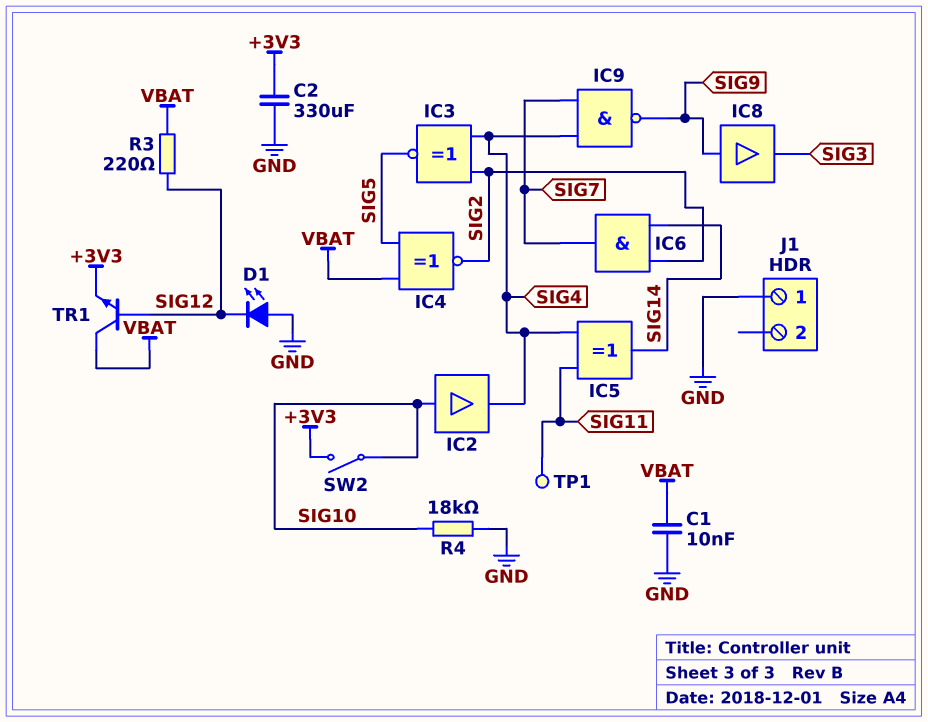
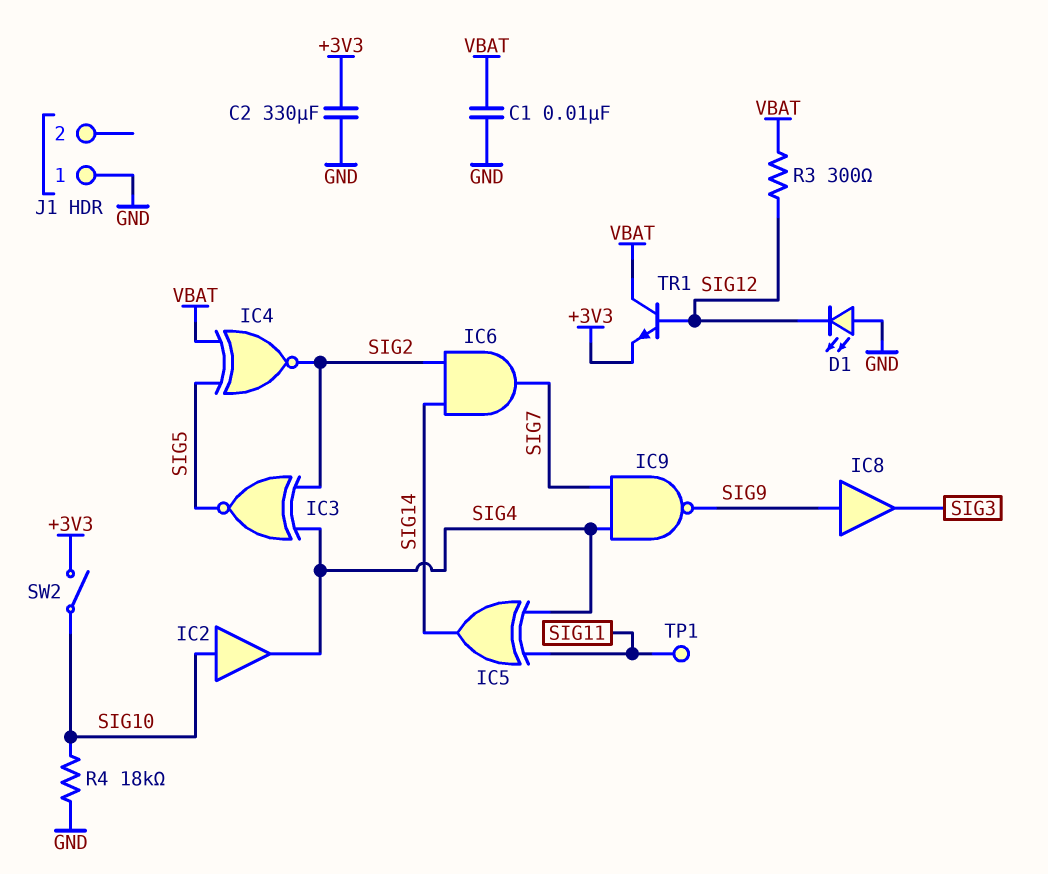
R3: 220 (SIG12, VBAT) -> 300 (SIG12, VBAT)

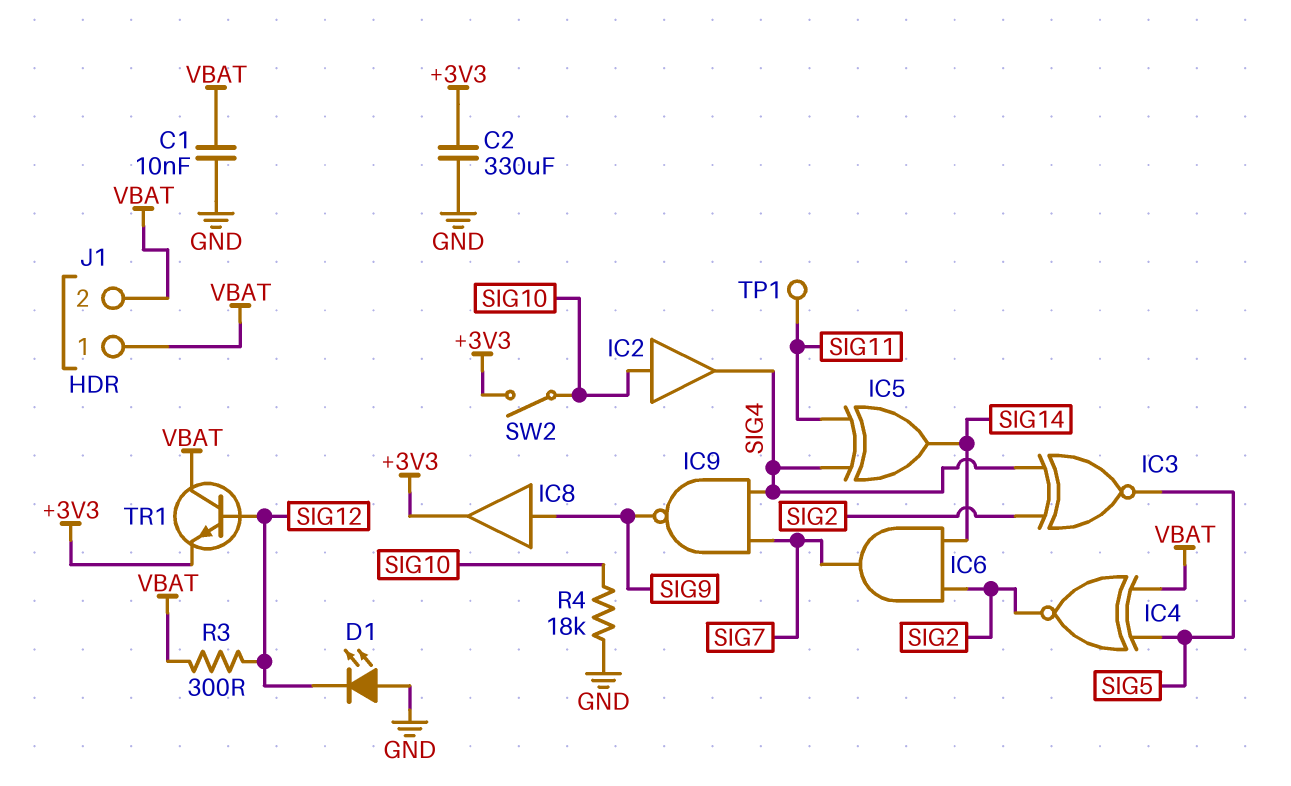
IC8: buffer (in SIG9, out SIG3) -> buffer (in SIG9, out +3V3)
J1 pin 1: GND -> VBAT
J1 pin 2: none -> VBAT

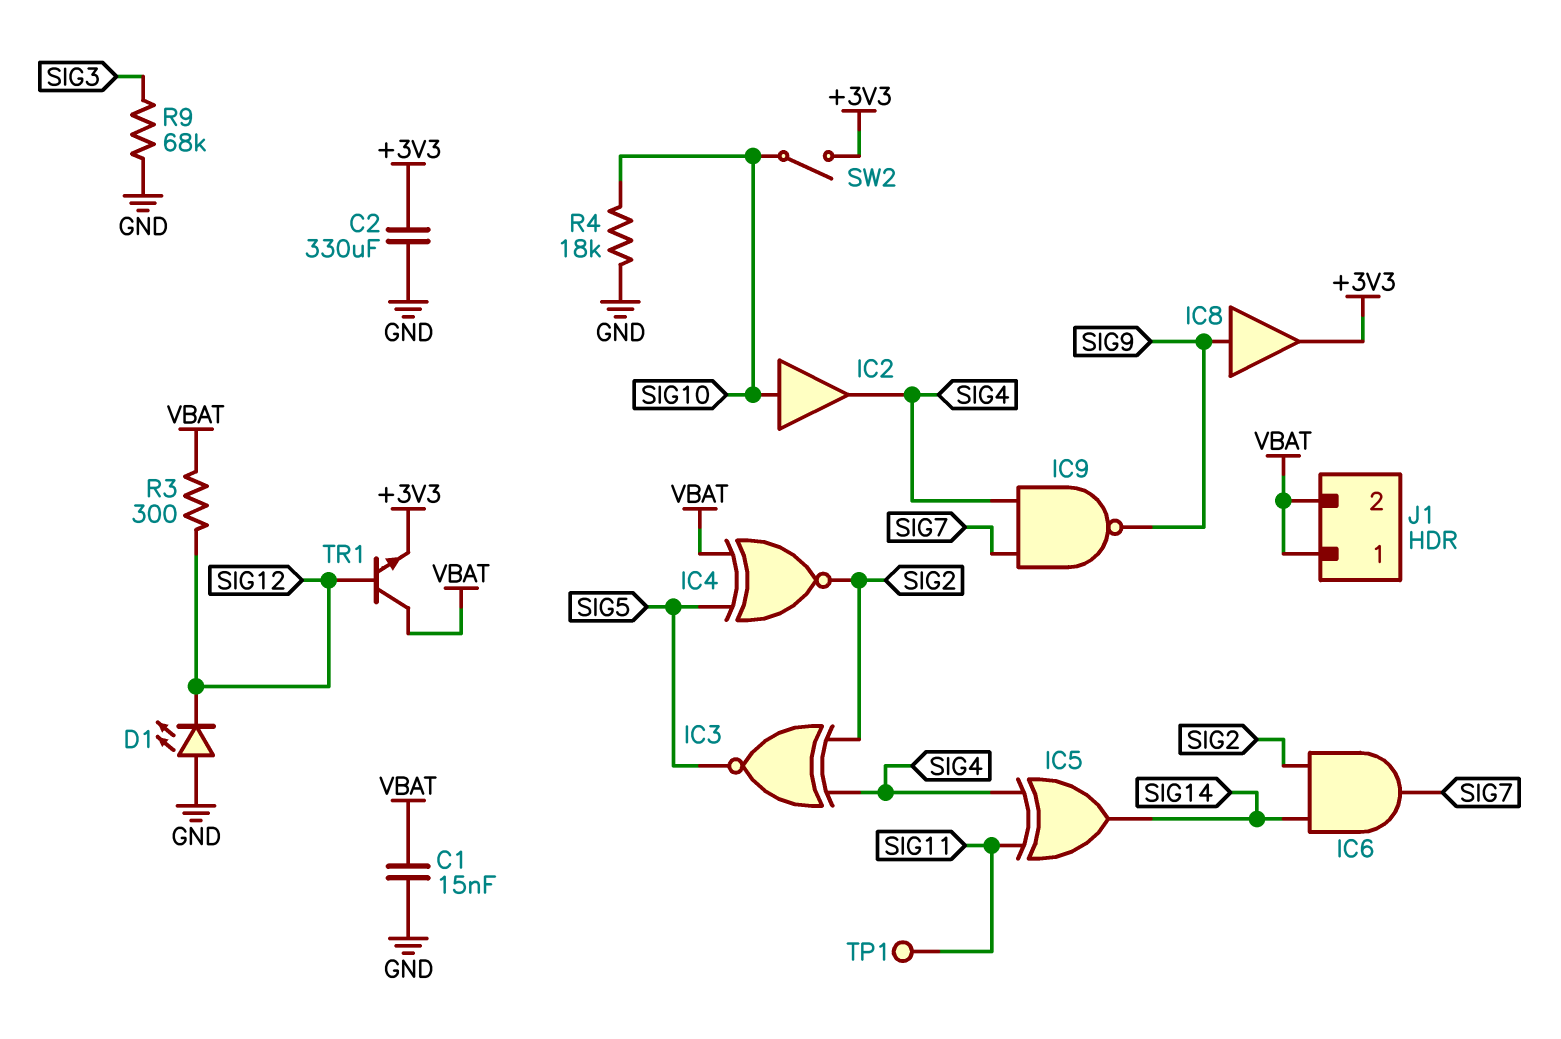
C1: 10nF (GND, VBAT) -> 15nF (GND, VBAT)
R9: none -> 68k (GND, SIG3)

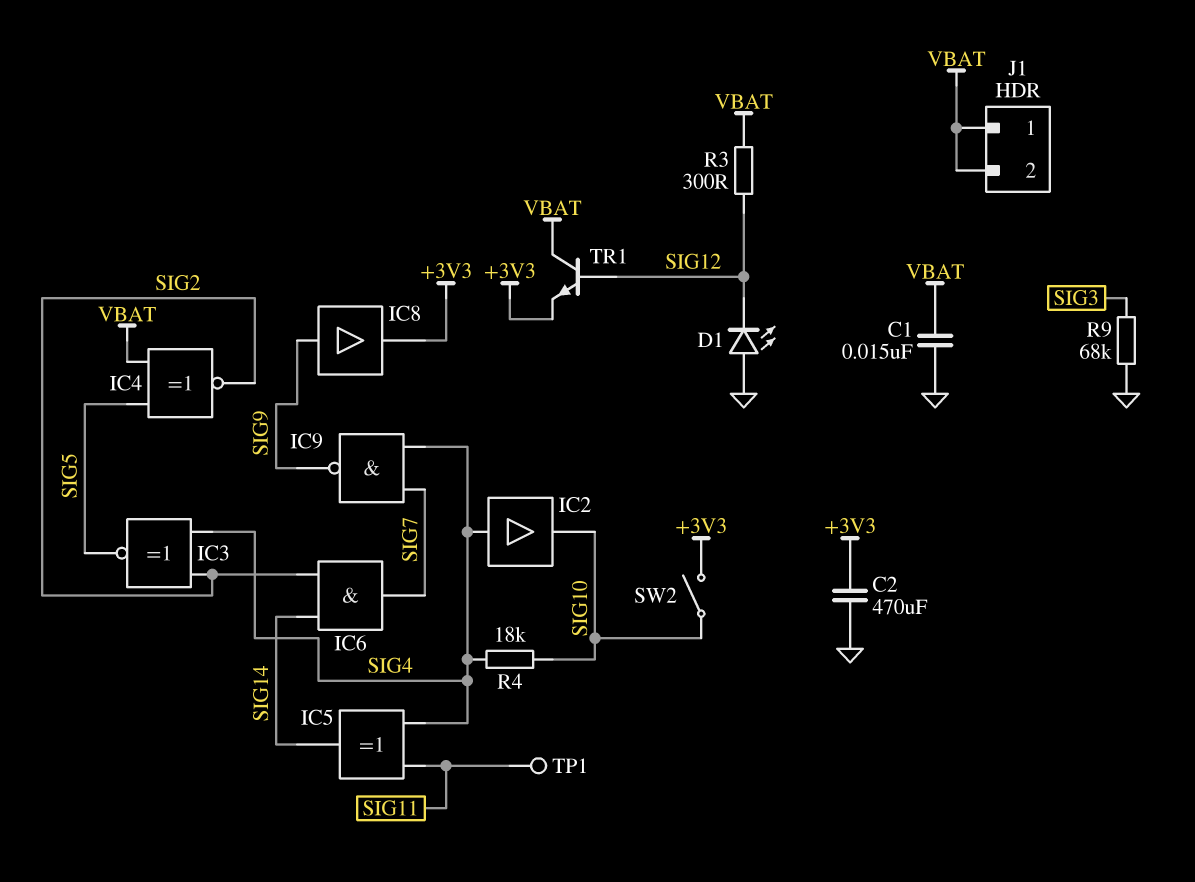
C2: 330uF (+3V3, GND) -> 470uF (+3V3, GND)
IC2: buffer (in SIG10, out SIG4) -> buffer (in SIG4, out SIG10)
R4: 18k (GND, SIG10) -> 18k (SIG4, SIG10)

